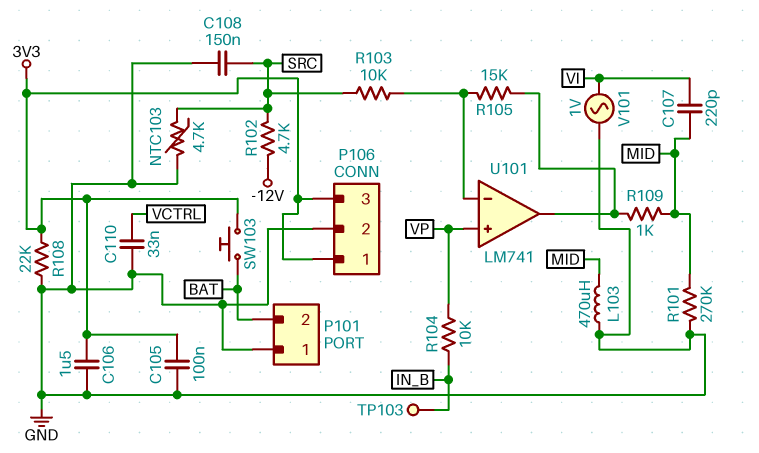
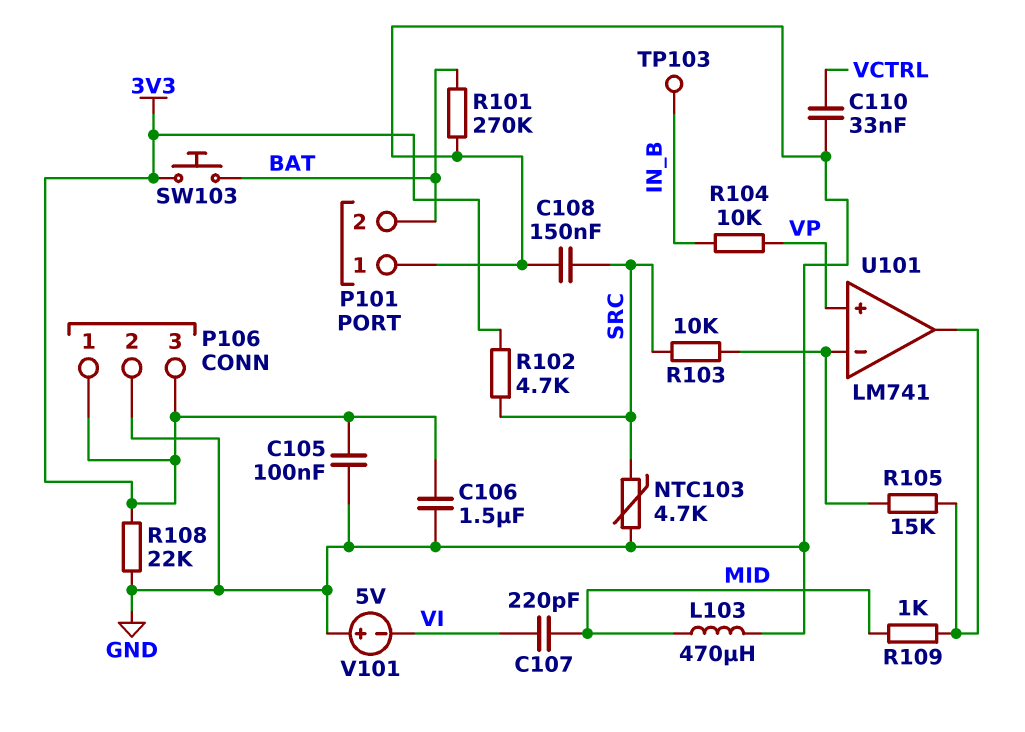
R101: 270k (GND, MID) -> 270k (BAT, GND)
R102: 4.7k (-12V, SRC) -> 4.7k (3V3, SRC)
V101: AC 1V (GND, VI) -> 5V (plus GND, minus VI)

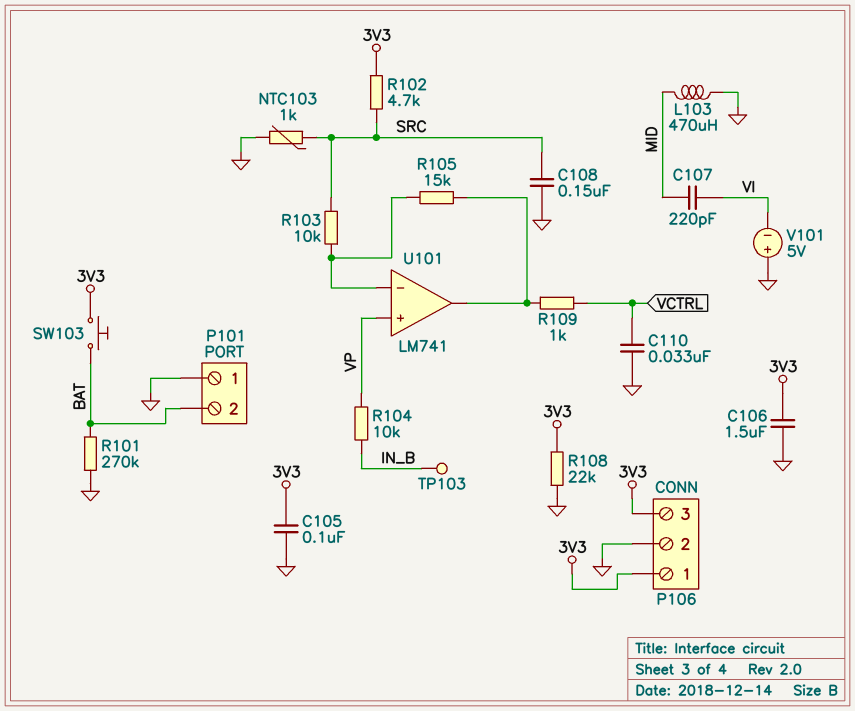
NTC103: 4.7k (GND, SRC) -> 1k (GND, SRC)
R109: 1k (MID, U101/out) -> 1k (U101/out, VCTRL)

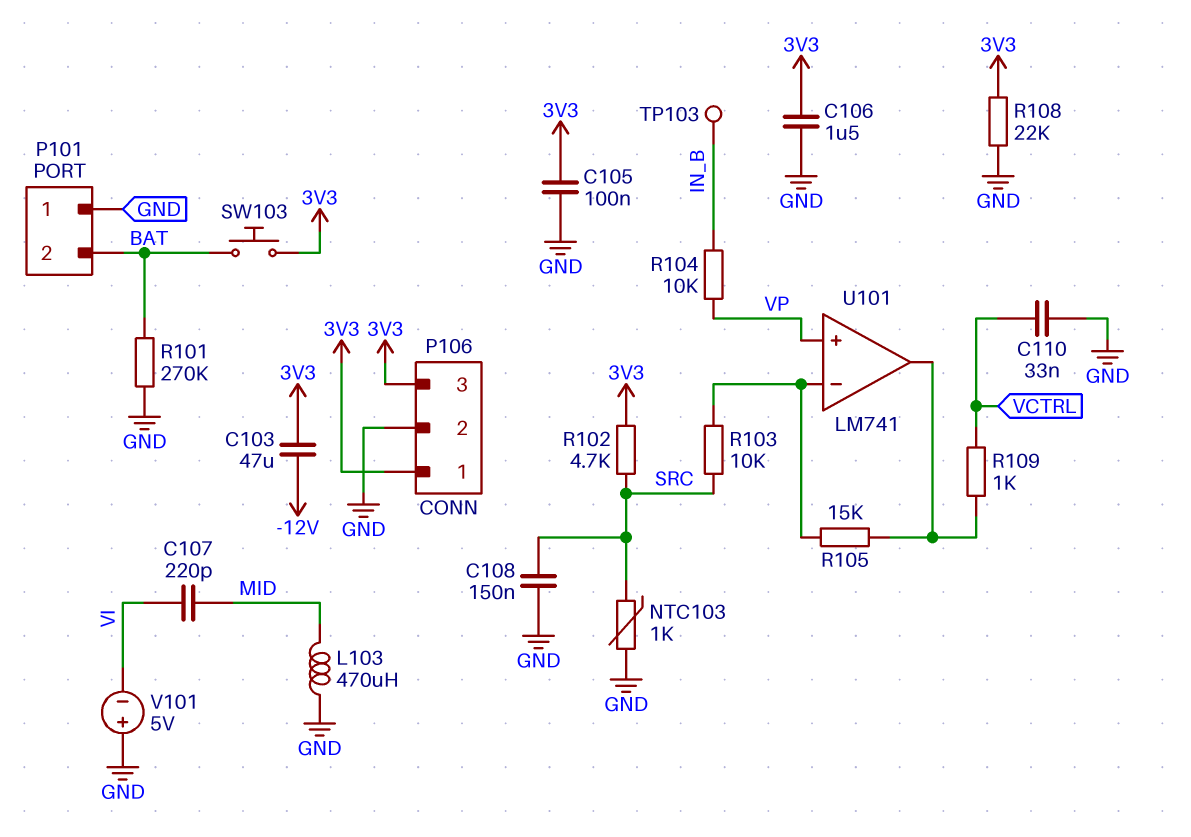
C103: none -> 47uF (-12V, 3V3)

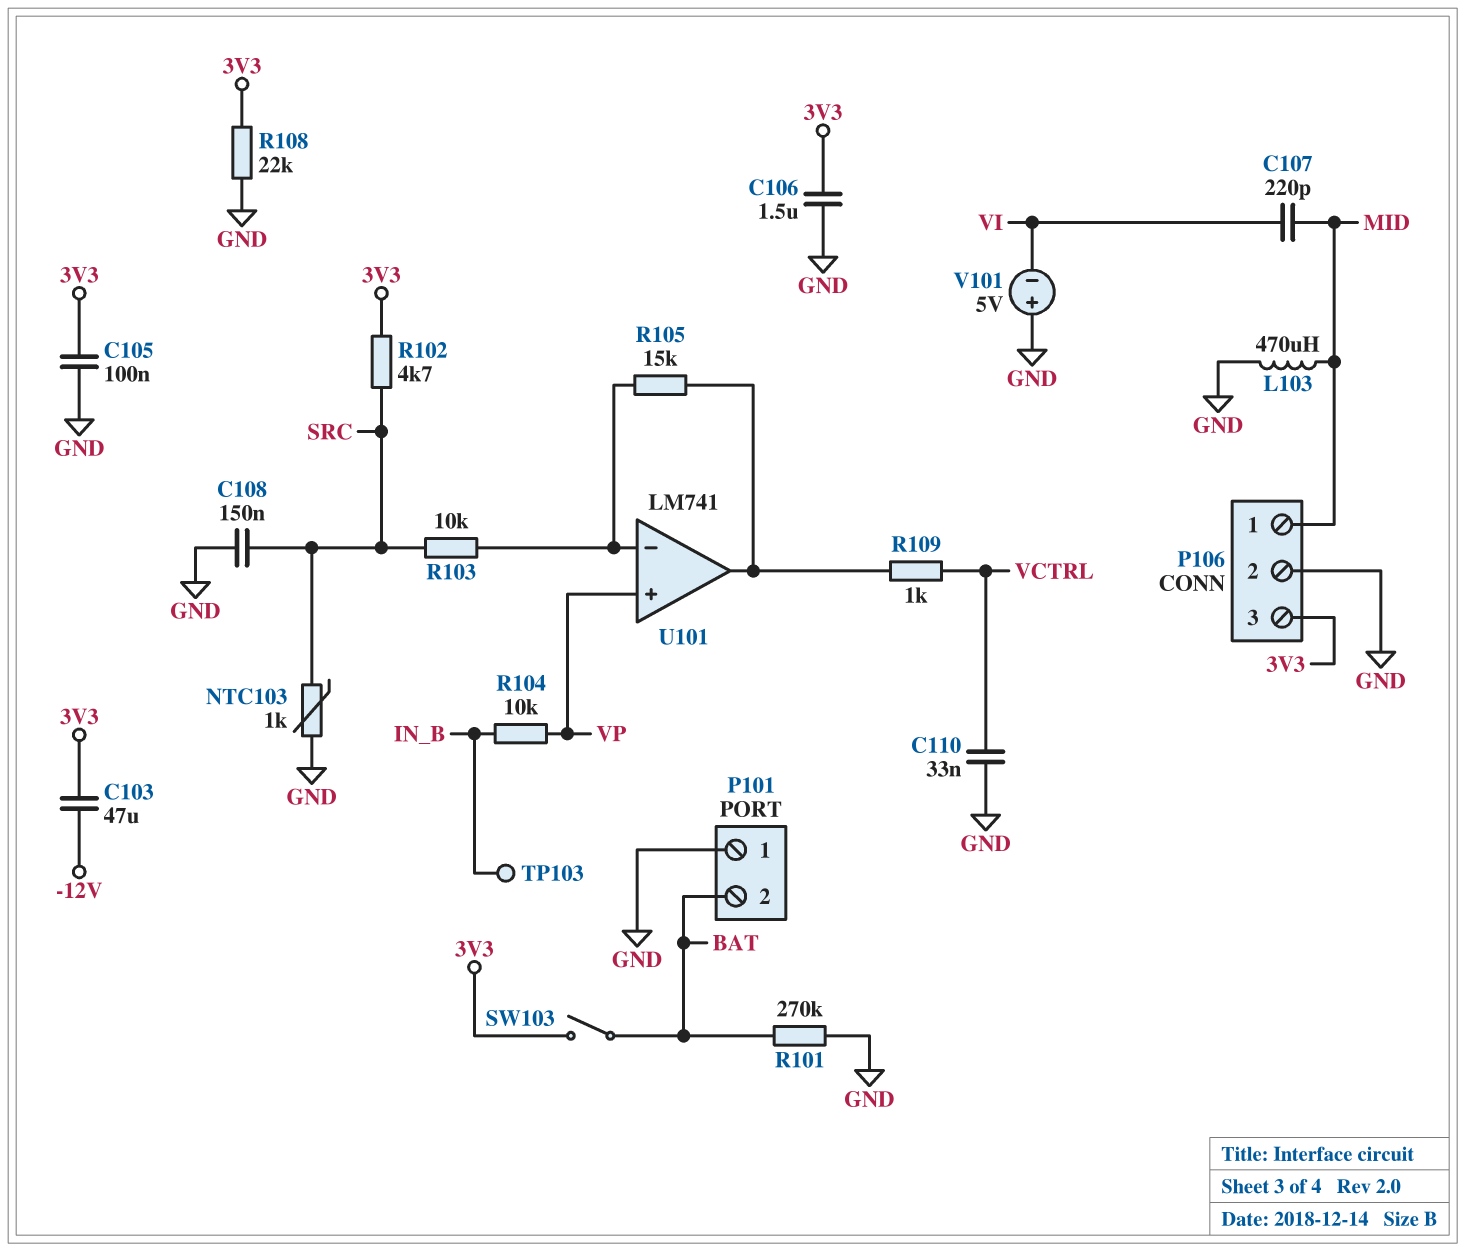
P106 pin 1: 3V3 -> MID
SW103: button (3V3, BAT) -> switch (3V3, BAT)

